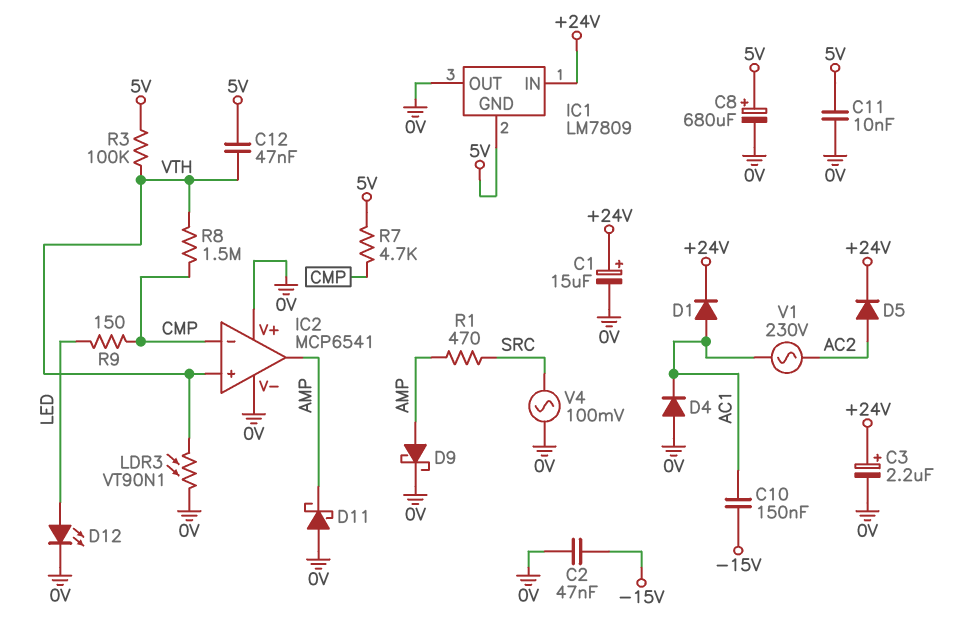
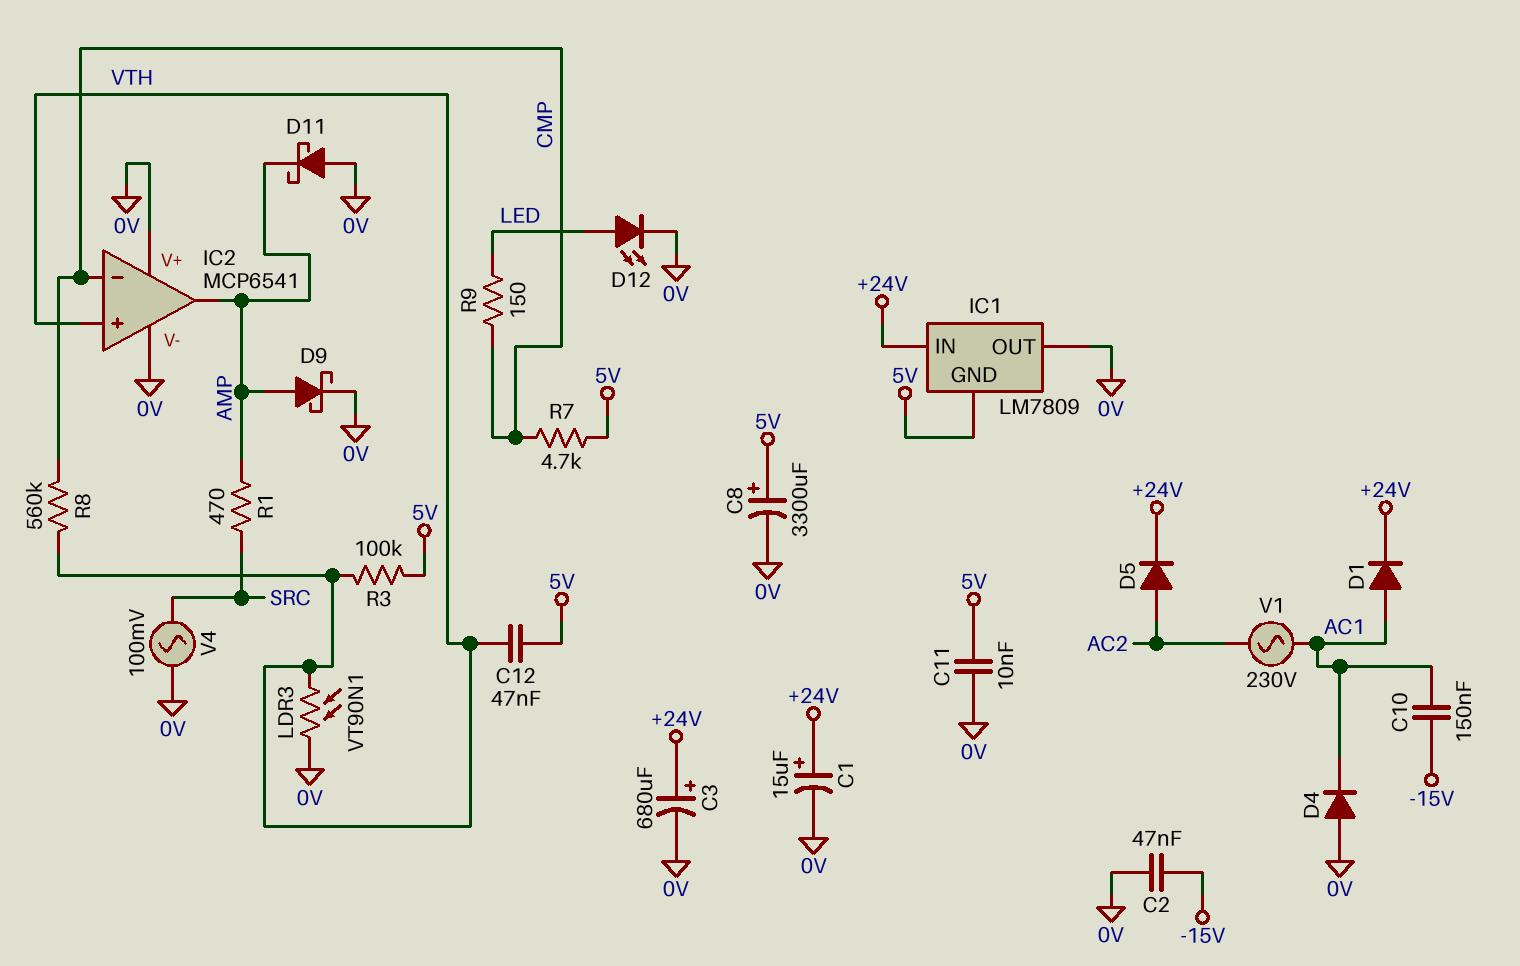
C3: 2.2uF (plus +24V, minus 0V) -> 680uF (plus +24V, minus 0V)
C8: 680uF (plus 5V, minus 0V) -> 3300uF (plus 5V, minus 0V)
R8: 1.5M (CMP, VTH) -> 560k (CMP, VTH)

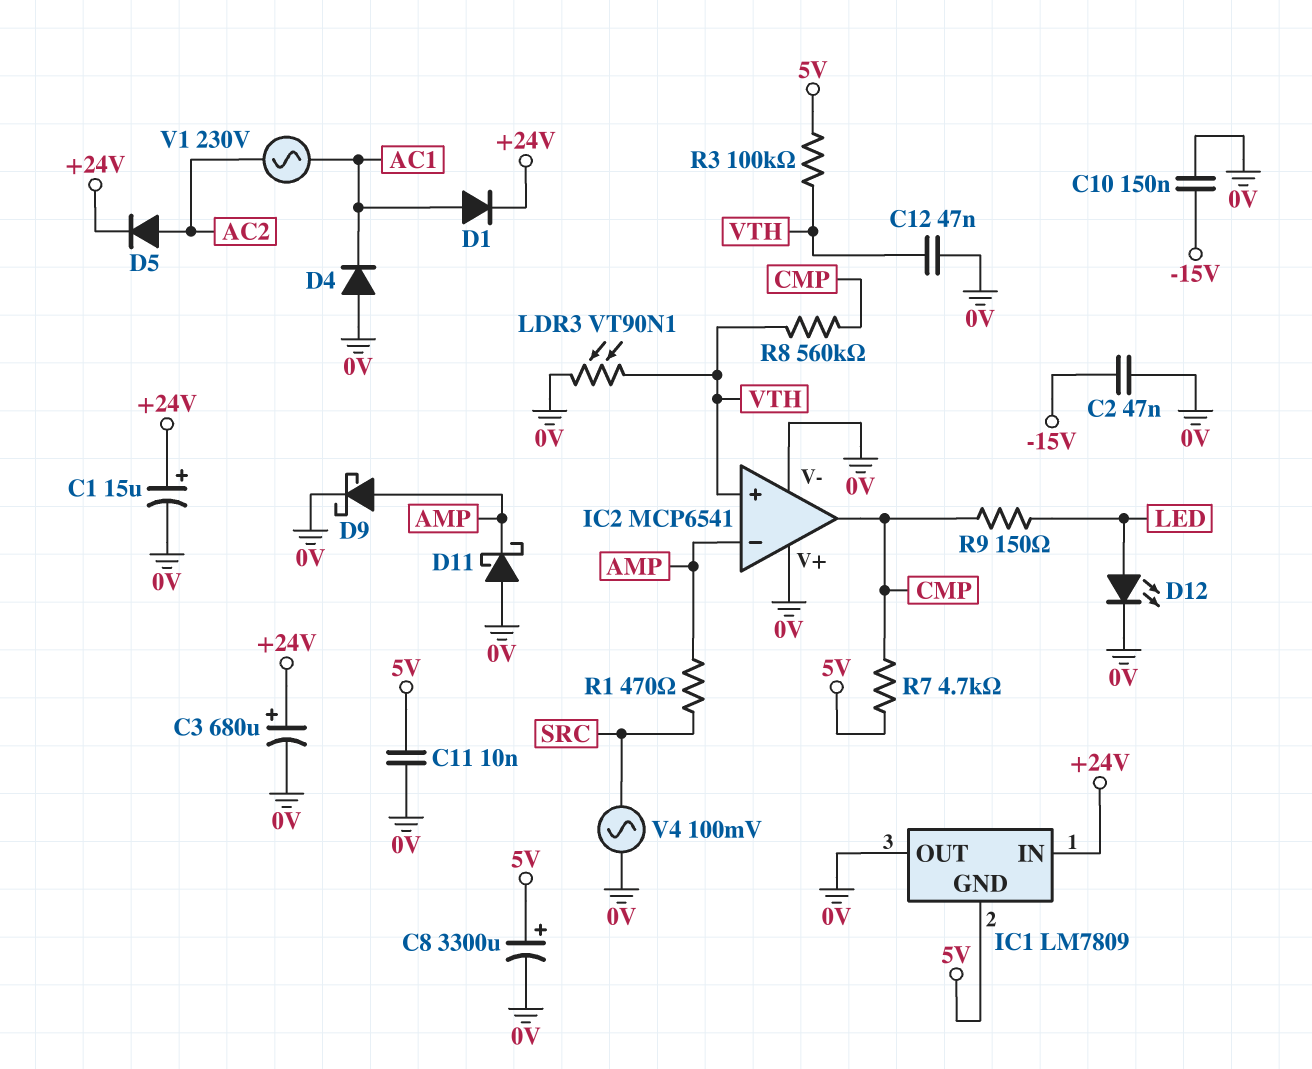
C10: 150nF (-15V, AC1) -> 150nF (-15V, 0V)
C12: 47nF (5V, VTH) -> 47nF (0V, VTH)
IC2 pin in-: CMP -> AMP
IC2 pin out: AMP -> CMP

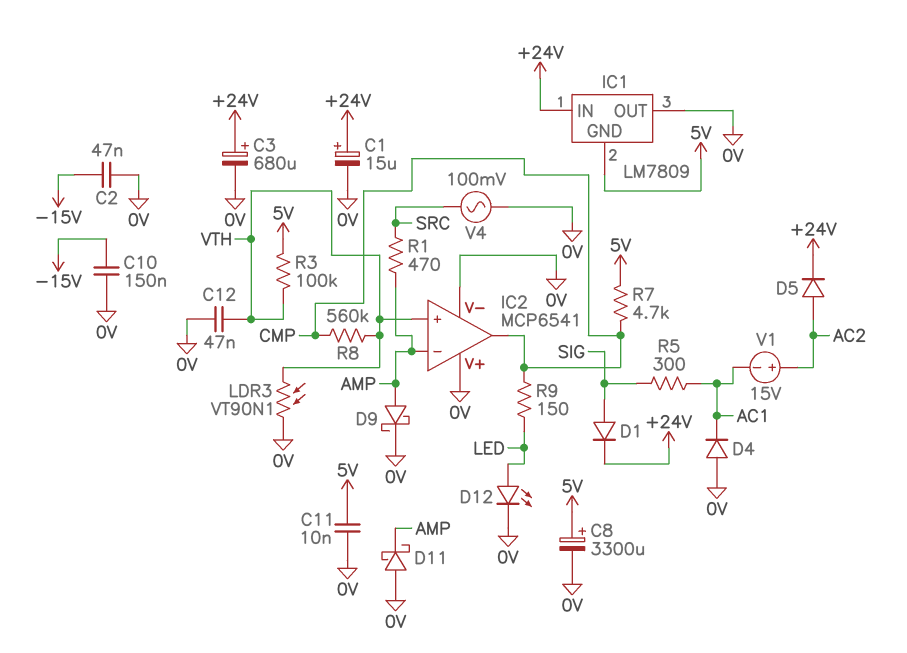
D1: diode (A AC1, K +24V) -> diode (A SIG, K +24V)
R5: none -> 300 (AC1, SIG)
V1: AC 230V (AC1, AC2) -> 15V (plus AC2, minus AC1)

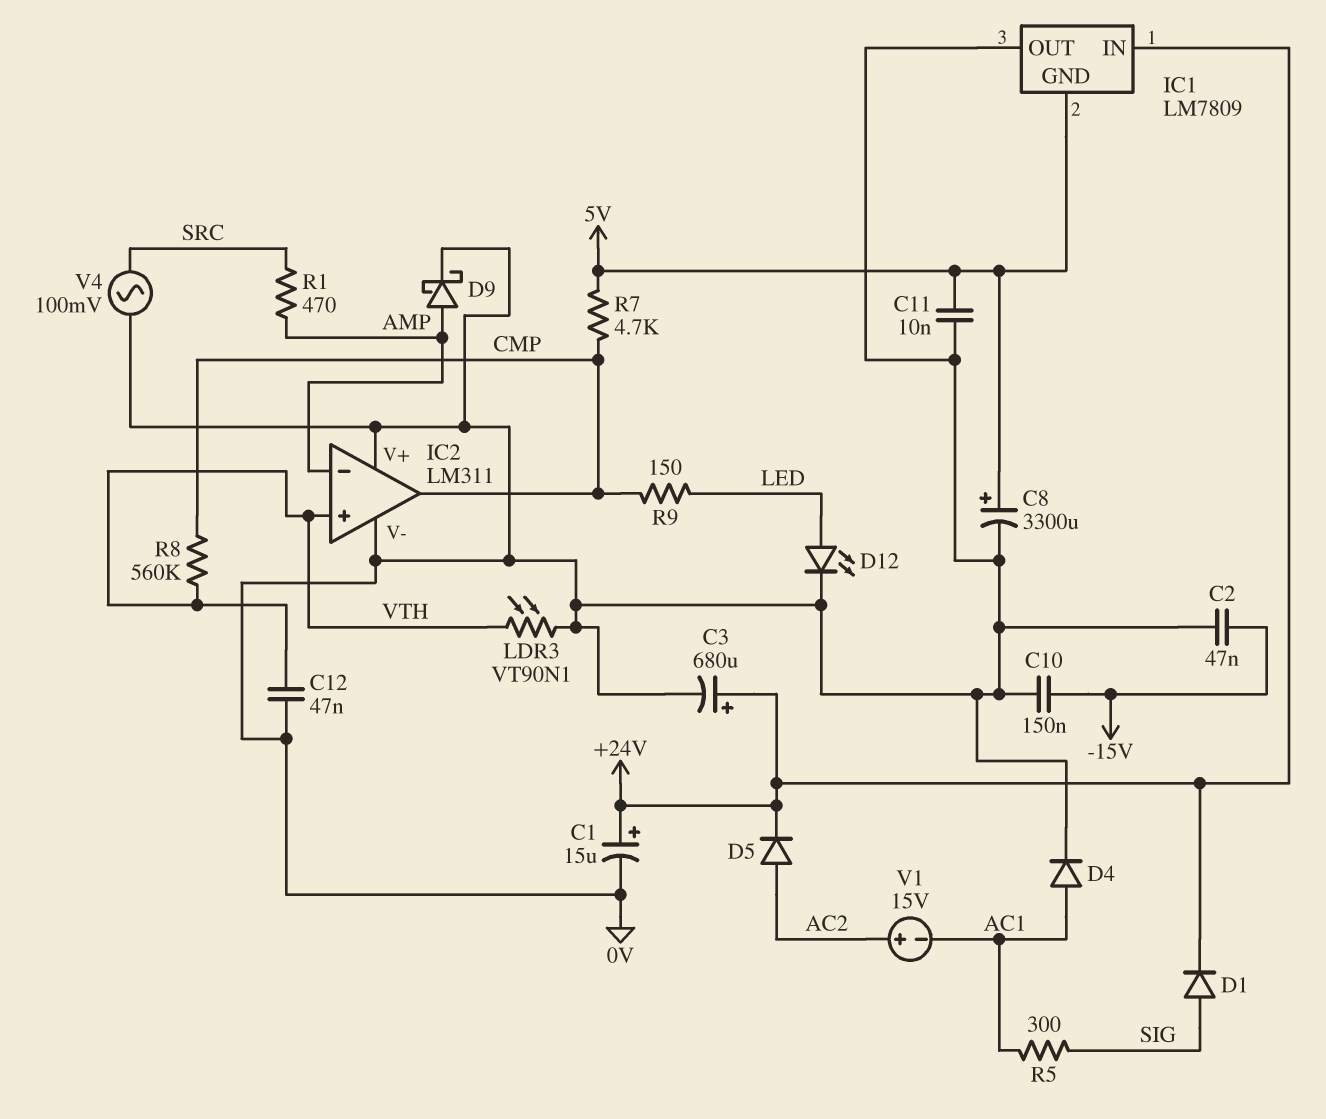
D4: diode (A 0V, K AC1) -> diode (A AC1, K 0V)
D11: schottky (A 0V, K AMP) -> none
IC2: MCP6541 -> LM311
R3: 100k (5V, VTH) -> none

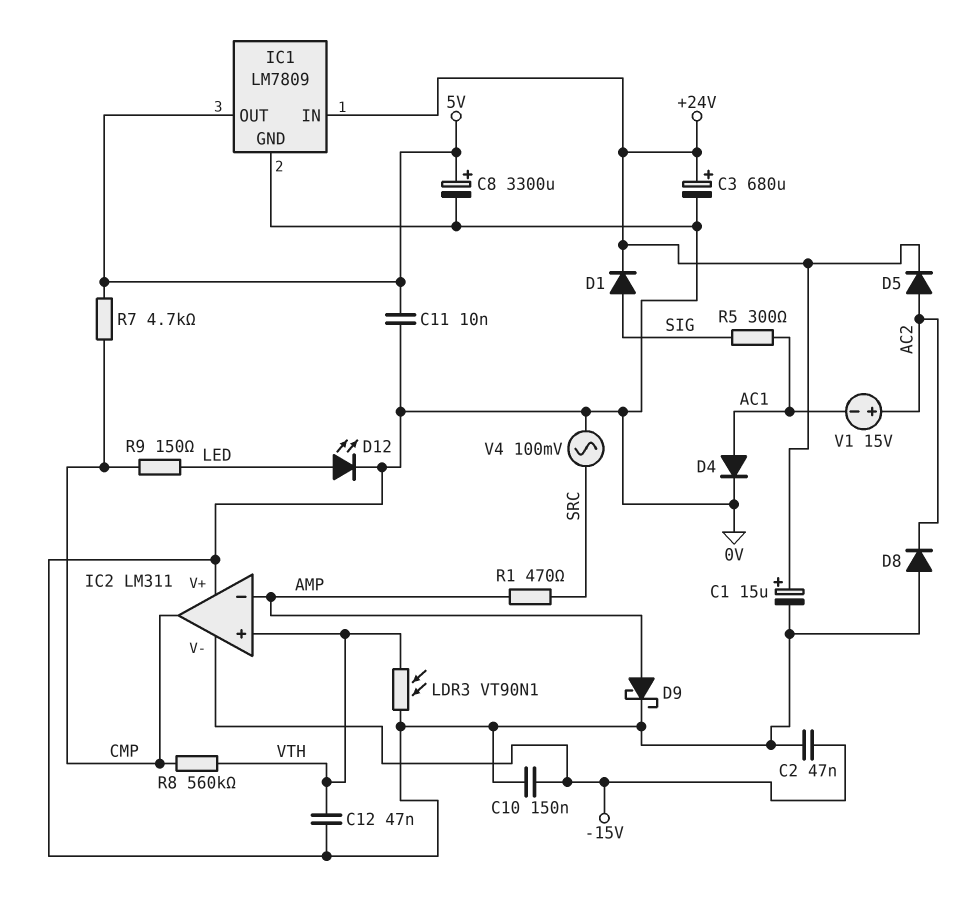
D8: none -> diode (A 0V, K AC2)
IC1 pin GND: 5V -> 0V
IC1 pin OUT: 0V -> 5V
IC2 pin V-: 0V -> -15V

